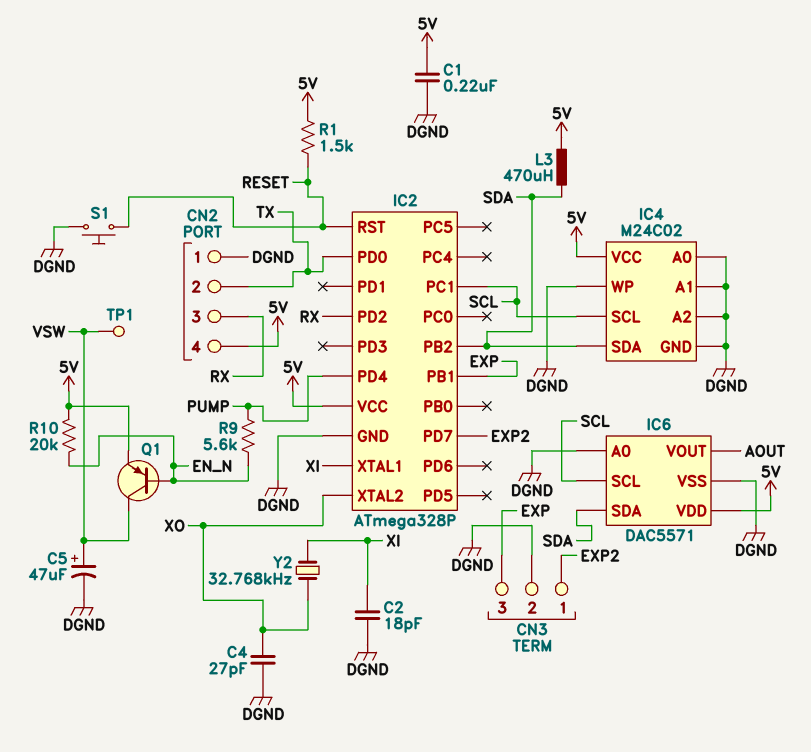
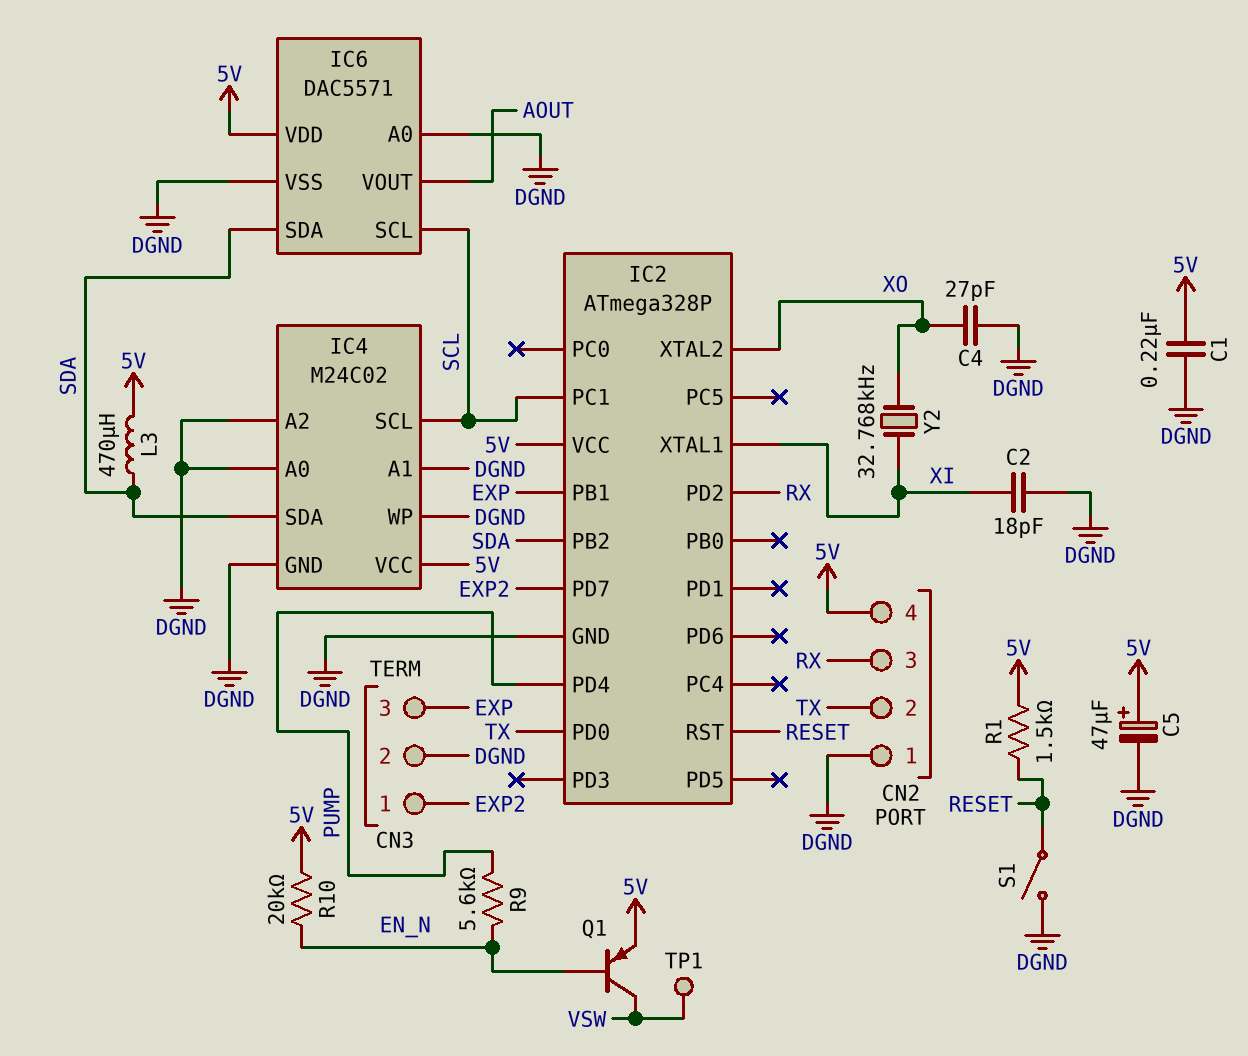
C5: 47uF (plus VSW, minus DGND) -> 47uF (plus 5V, minus DGND)
S1: button (DGND, RESET) -> switch (DGND, RESET)

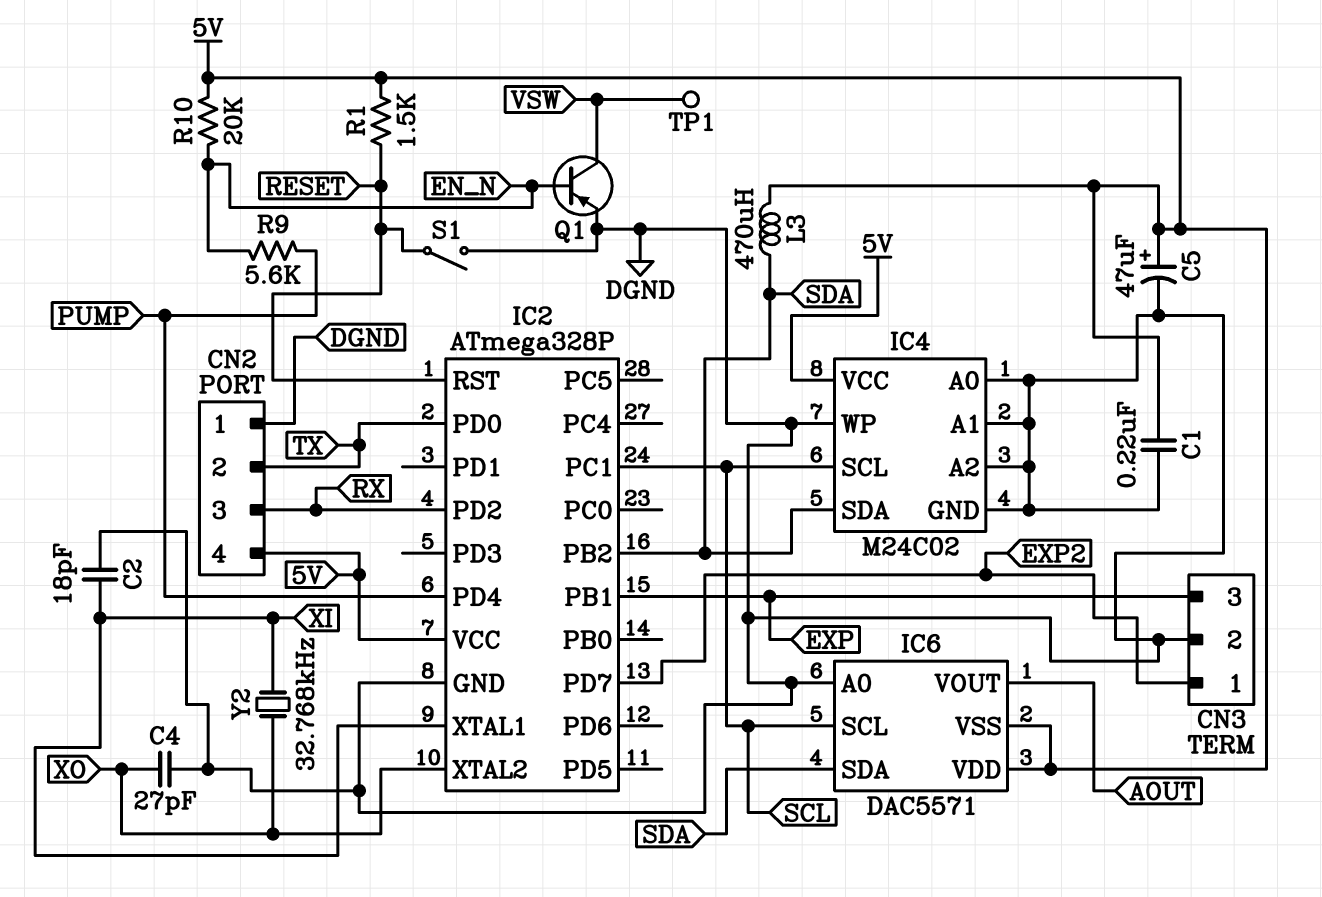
IC6 pin VSS: DGND -> 5V
Q1: PNP (B EN_N, C VSW, E 5V) -> PNP (B EN_N, C VSW, E DGND)

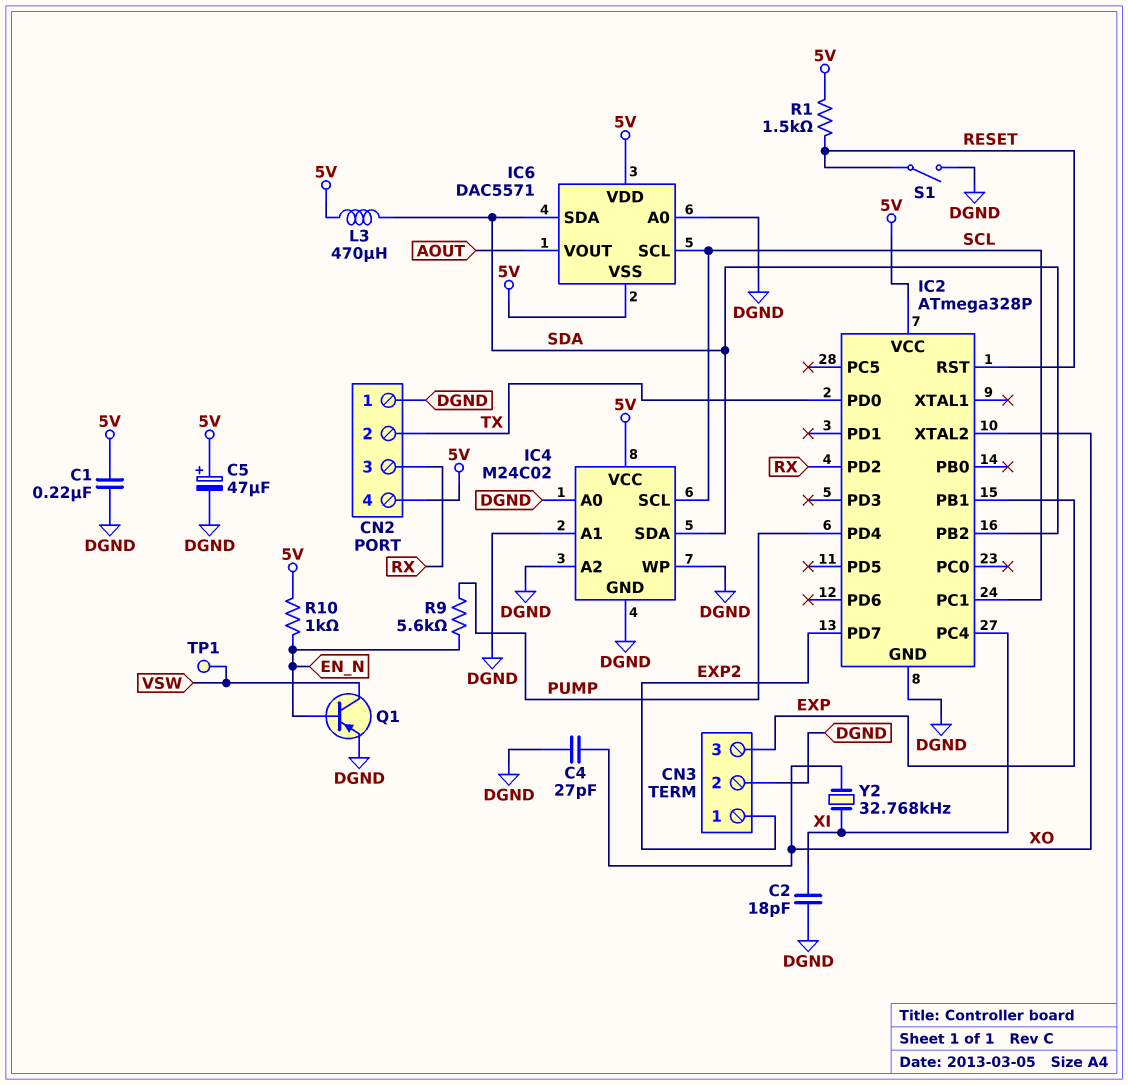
IC2 pin PC4: none -> XI
IC2 pin XTAL1: XI -> none
R10: 20k (5V, EN_N) -> 1k (5V, EN_N)

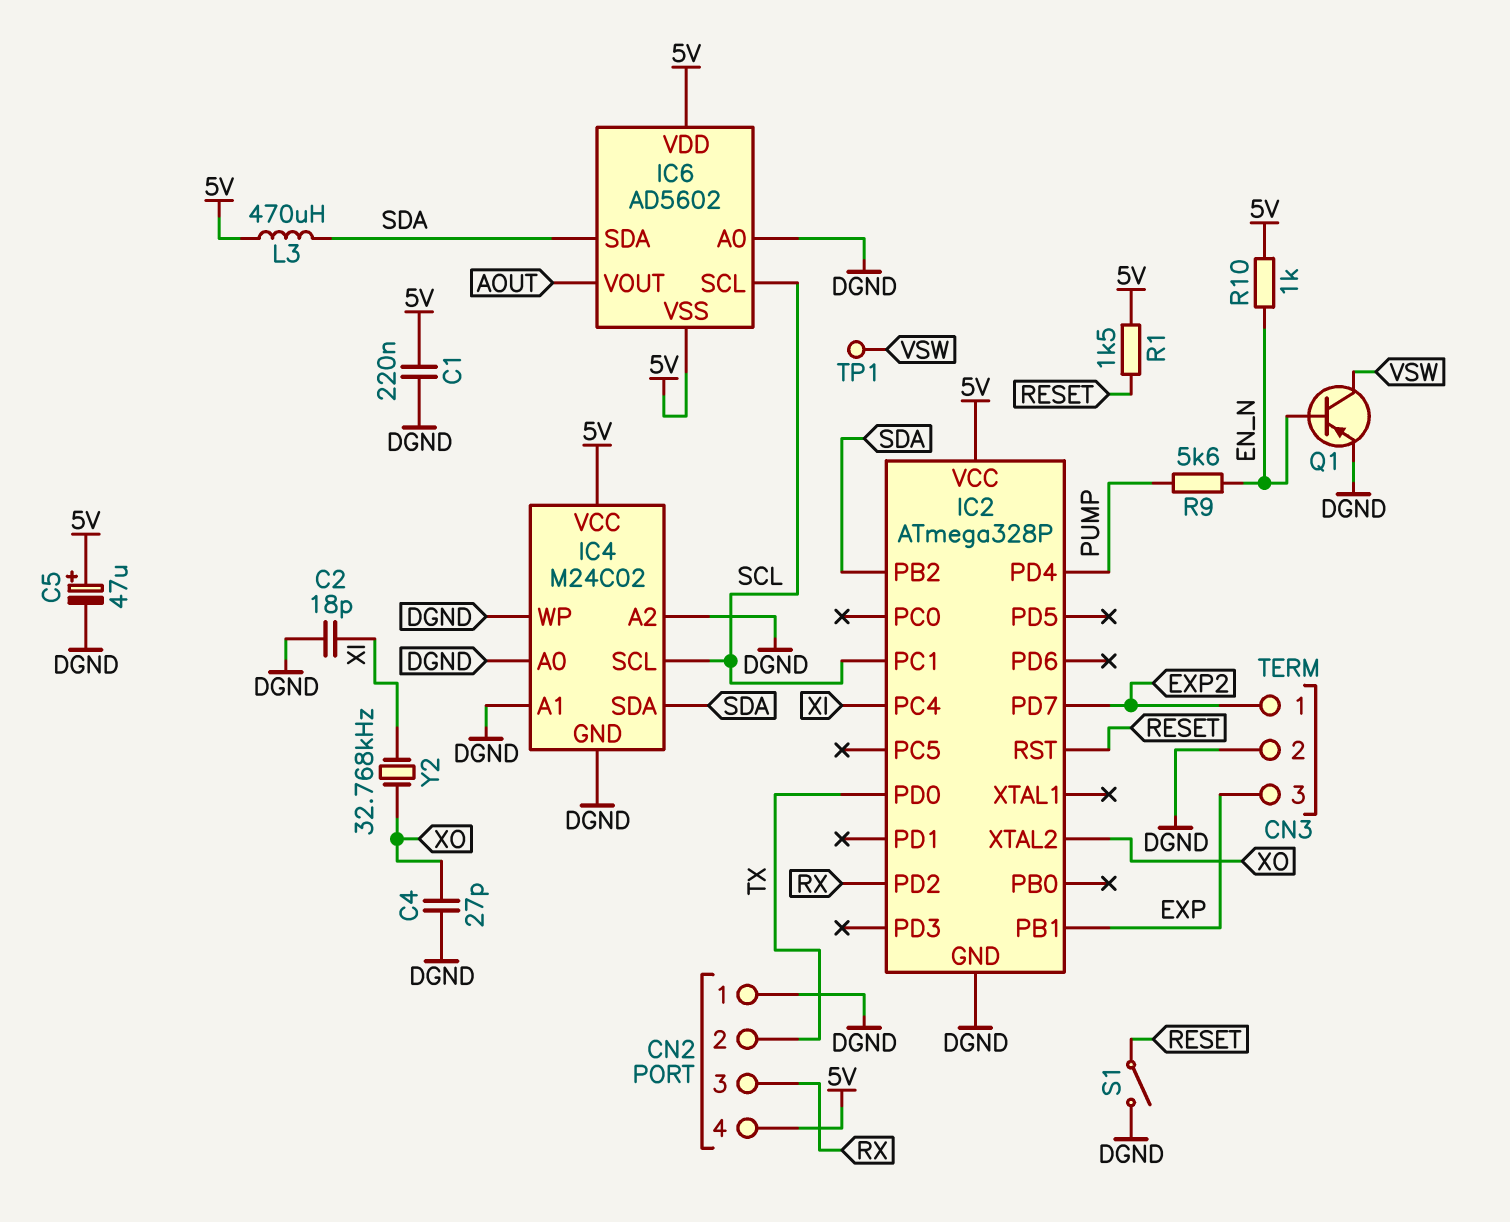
IC6: DAC5571 -> AD5602

